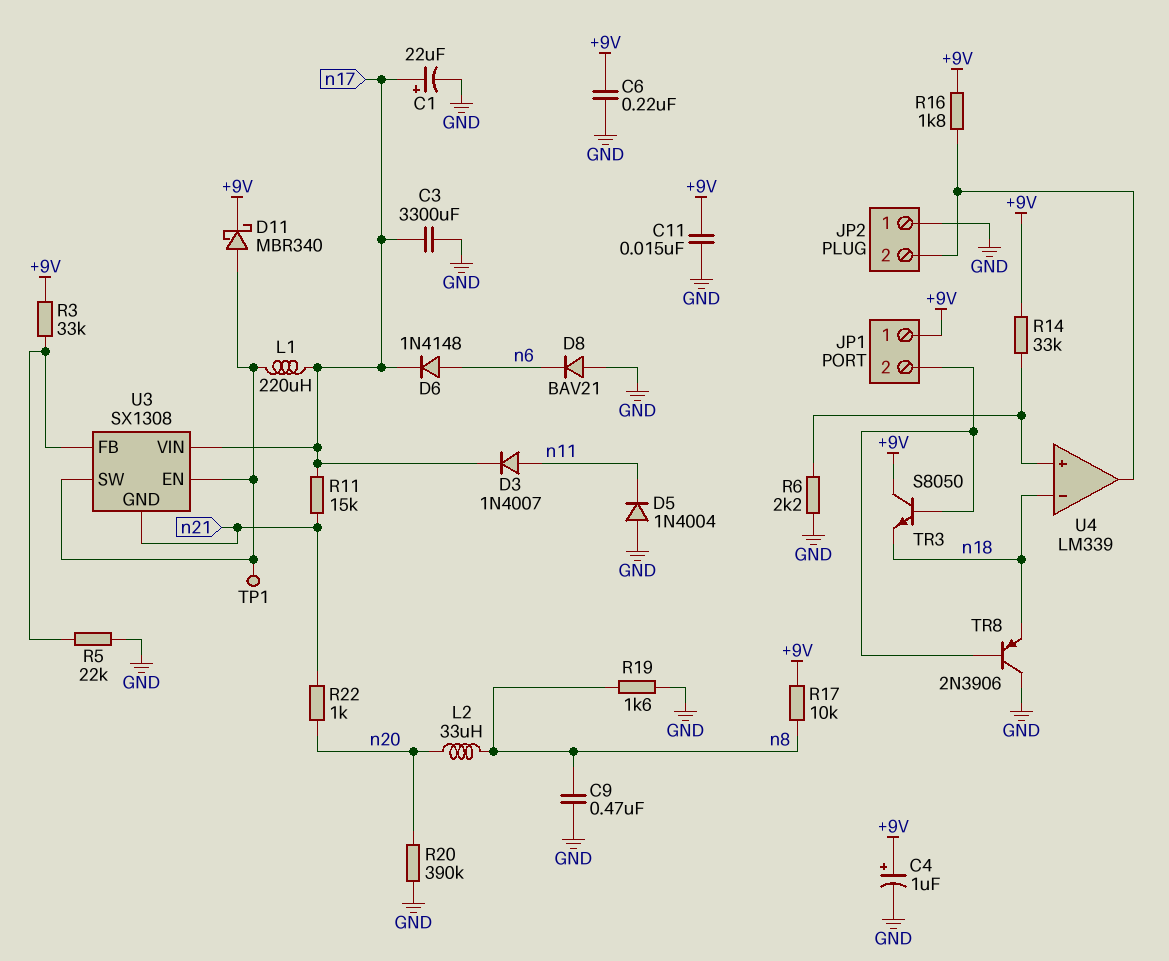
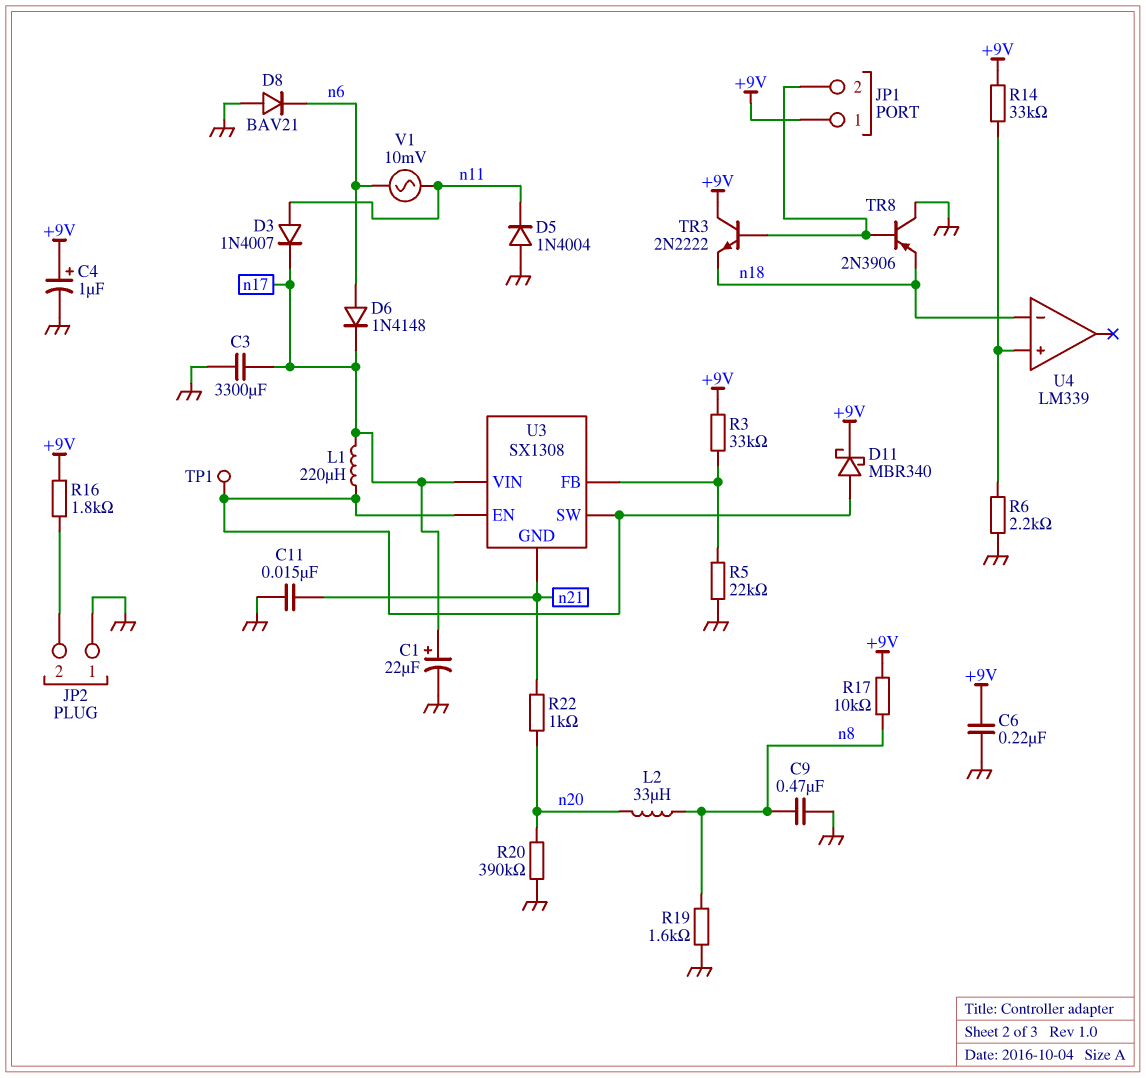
C11: 15nF (+9V, GND) -> 15nF (GND, n21)
R11: 15k (n17, n21) -> none
TR3: NPN S8050 (B JP1/2, C +9V, E n18) -> NPN 2N2222 (B JP1/2, C +9V, E n18)
U4 pin out: JP2/2 -> none
V1: none -> AC 10mV (n6, n11)

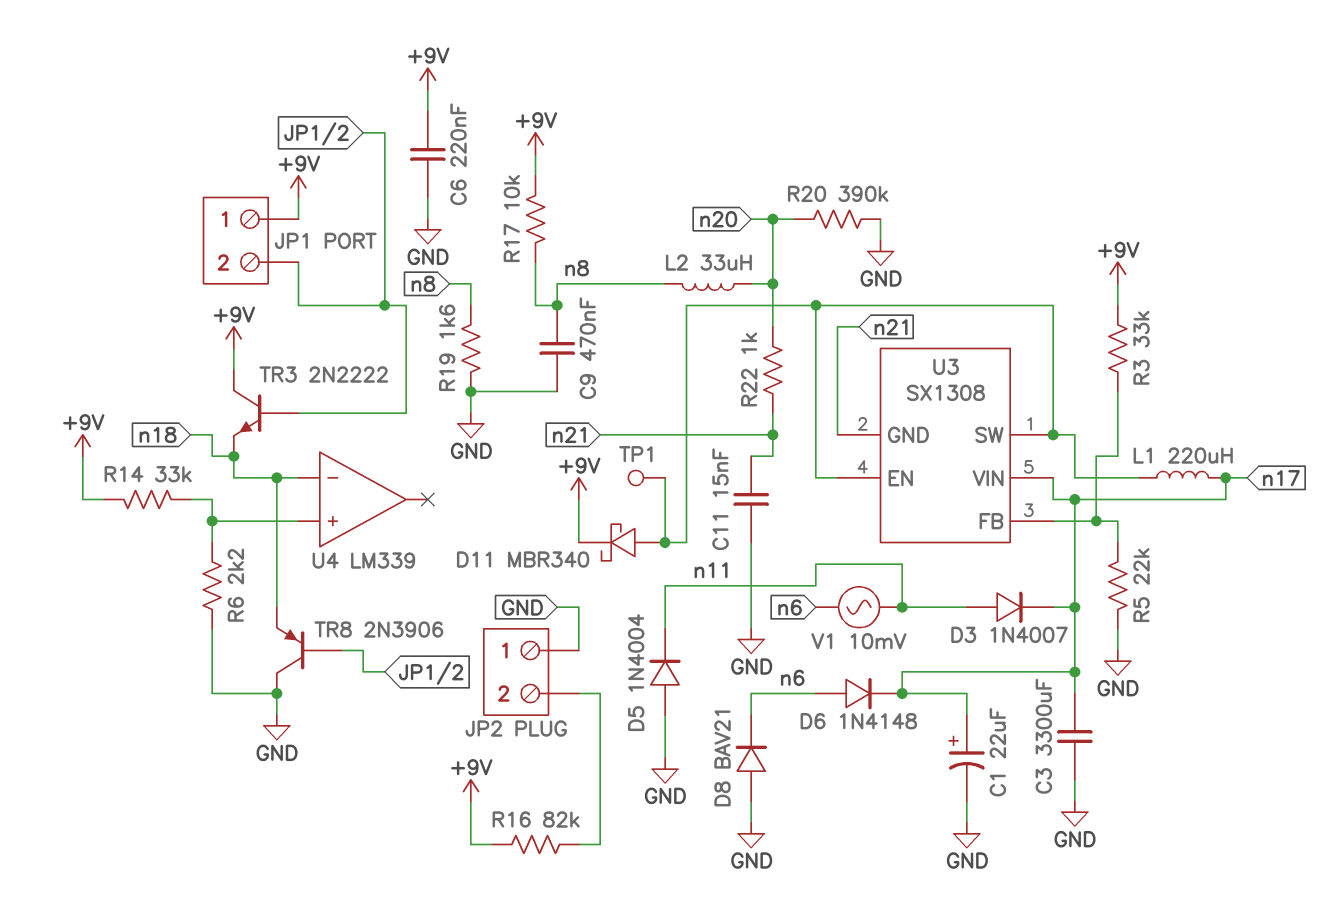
C4: 1uF (plus +9V, minus GND) -> none
R16: 1.8k (+9V, JP2/2) -> 82k (+9V, JP2/2)

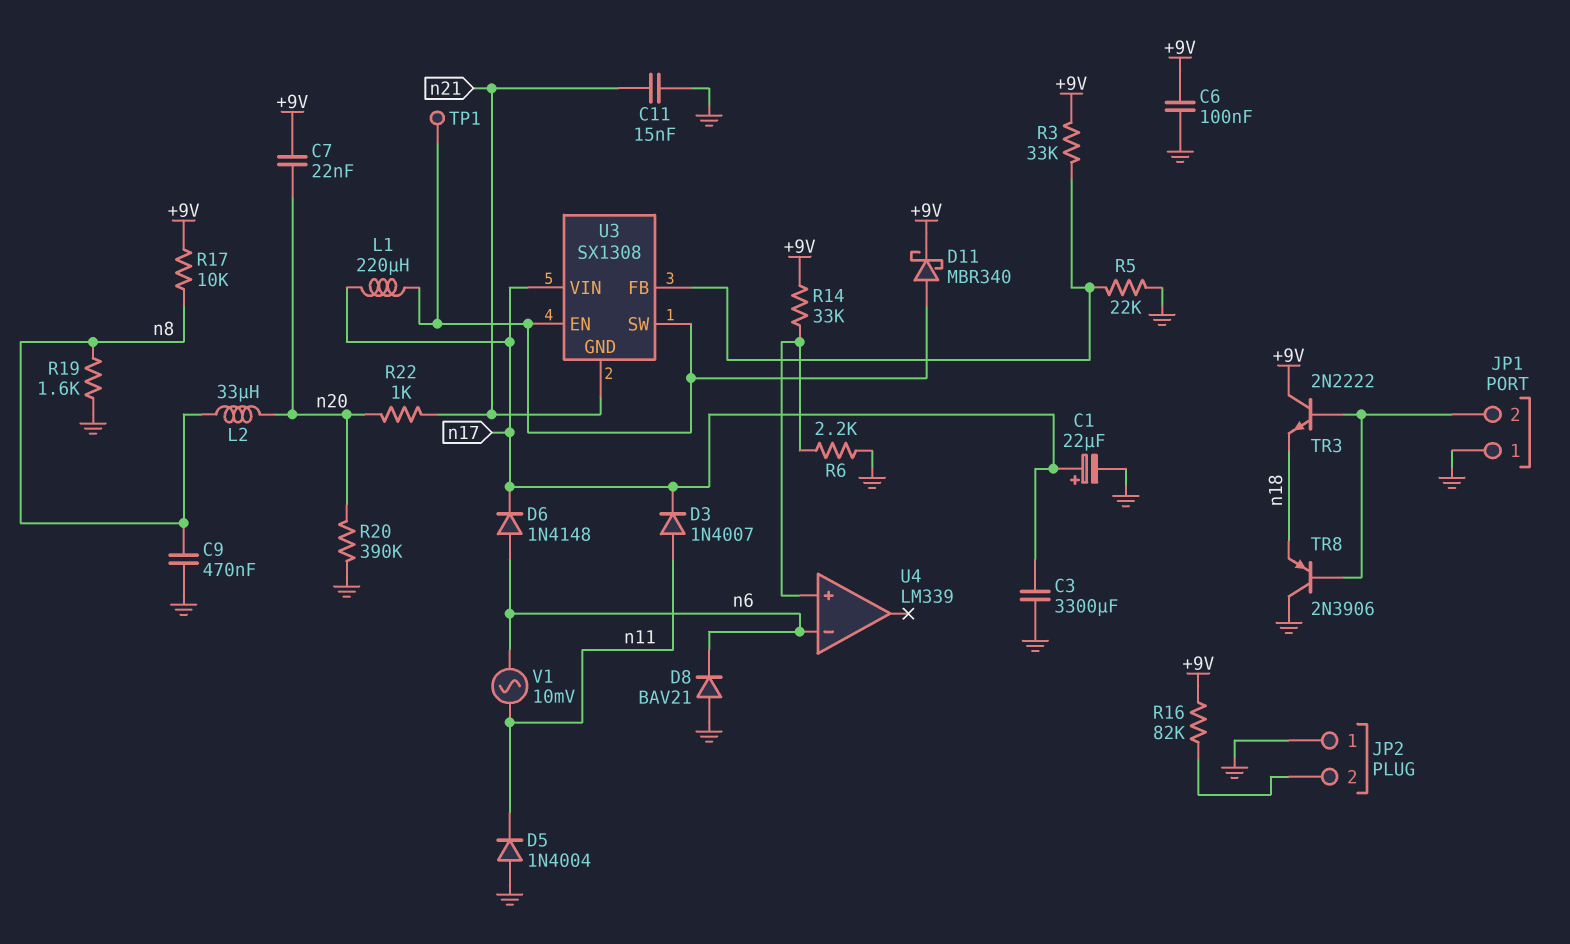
C6: 220nF (+9V, GND) -> 100nF (+9V, GND)
C7: none -> 22nF (+9V, n20)
JP1 pin 1: +9V -> GND
U4 pin in-: n18 -> n6

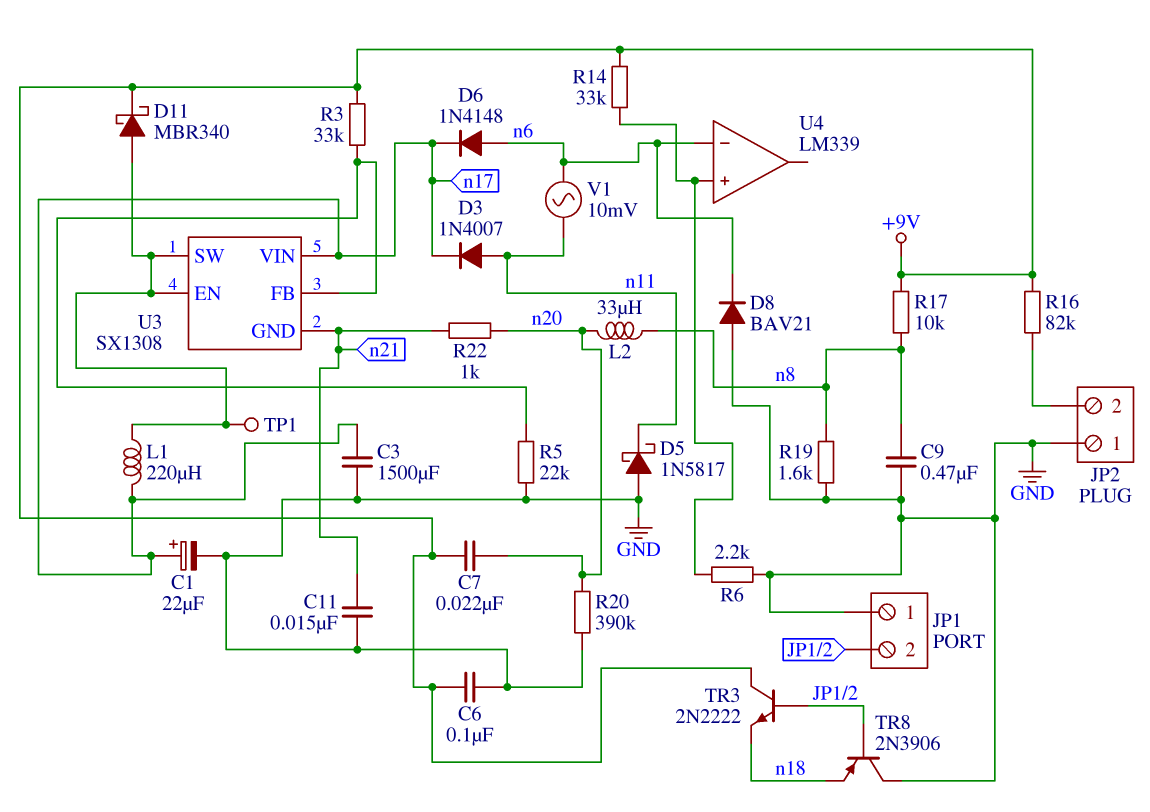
C3: 3300uF (GND, n17) -> 1500uF (GND, n17)
D5: diode 1N4004 (A GND, K n11) -> schottky 1N5817 (A GND, K n11)

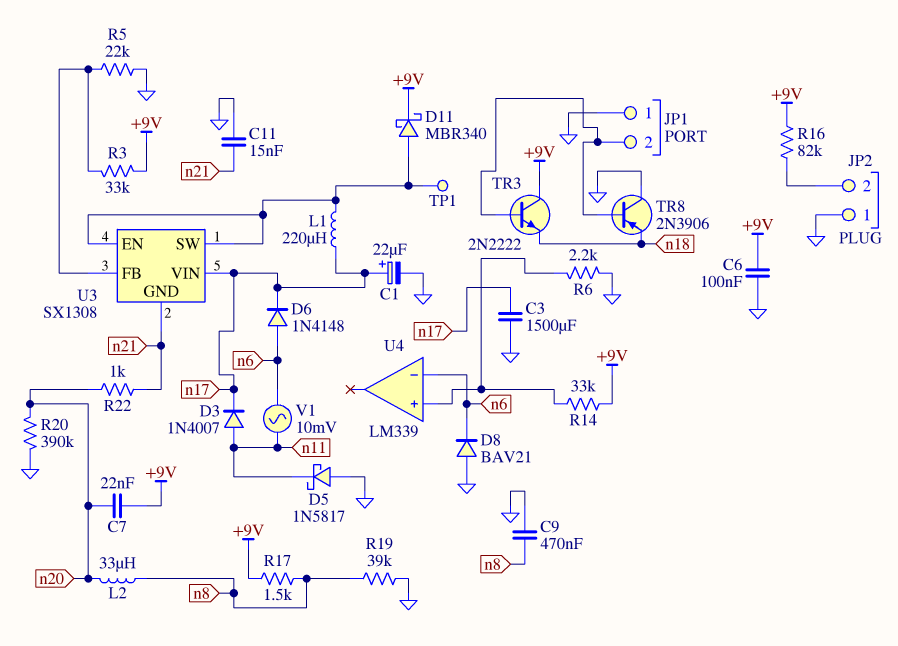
R17: 10k (+9V, n8) -> 1.5k (+9V, n8)
R19: 1.6k (GND, n8) -> 39k (GND, n8)

